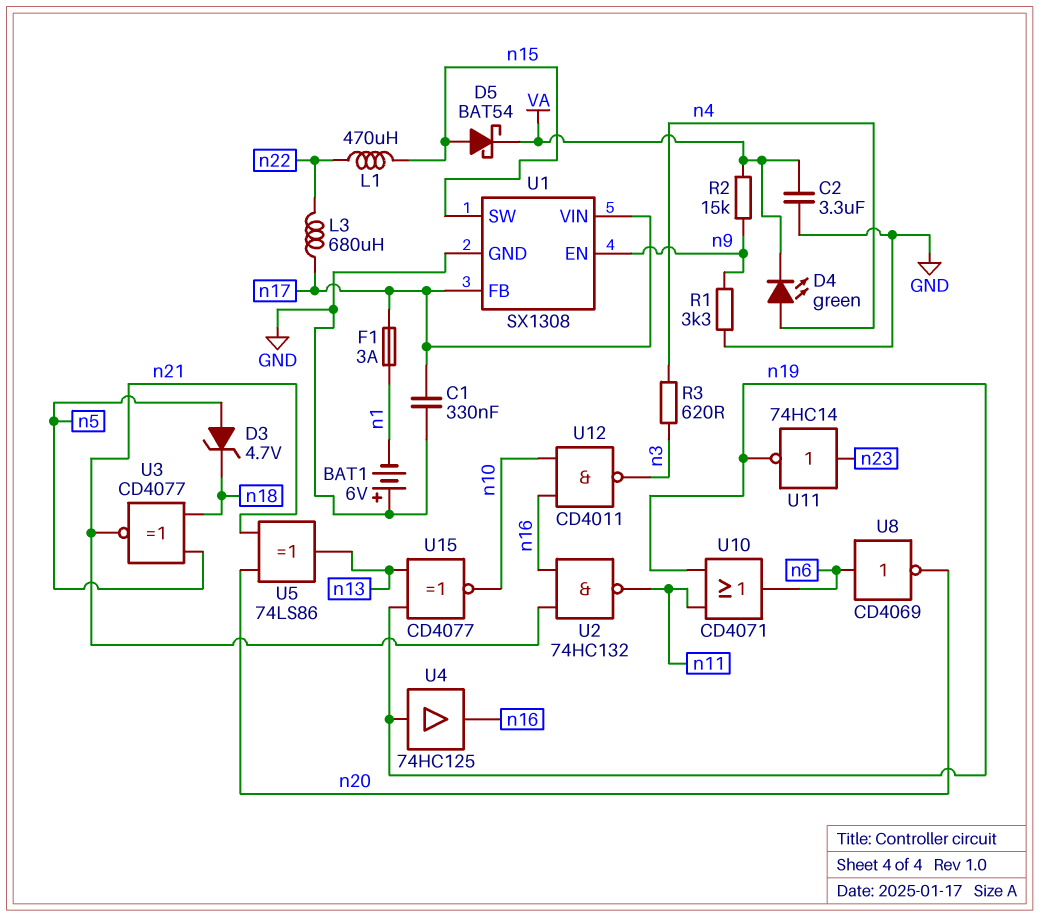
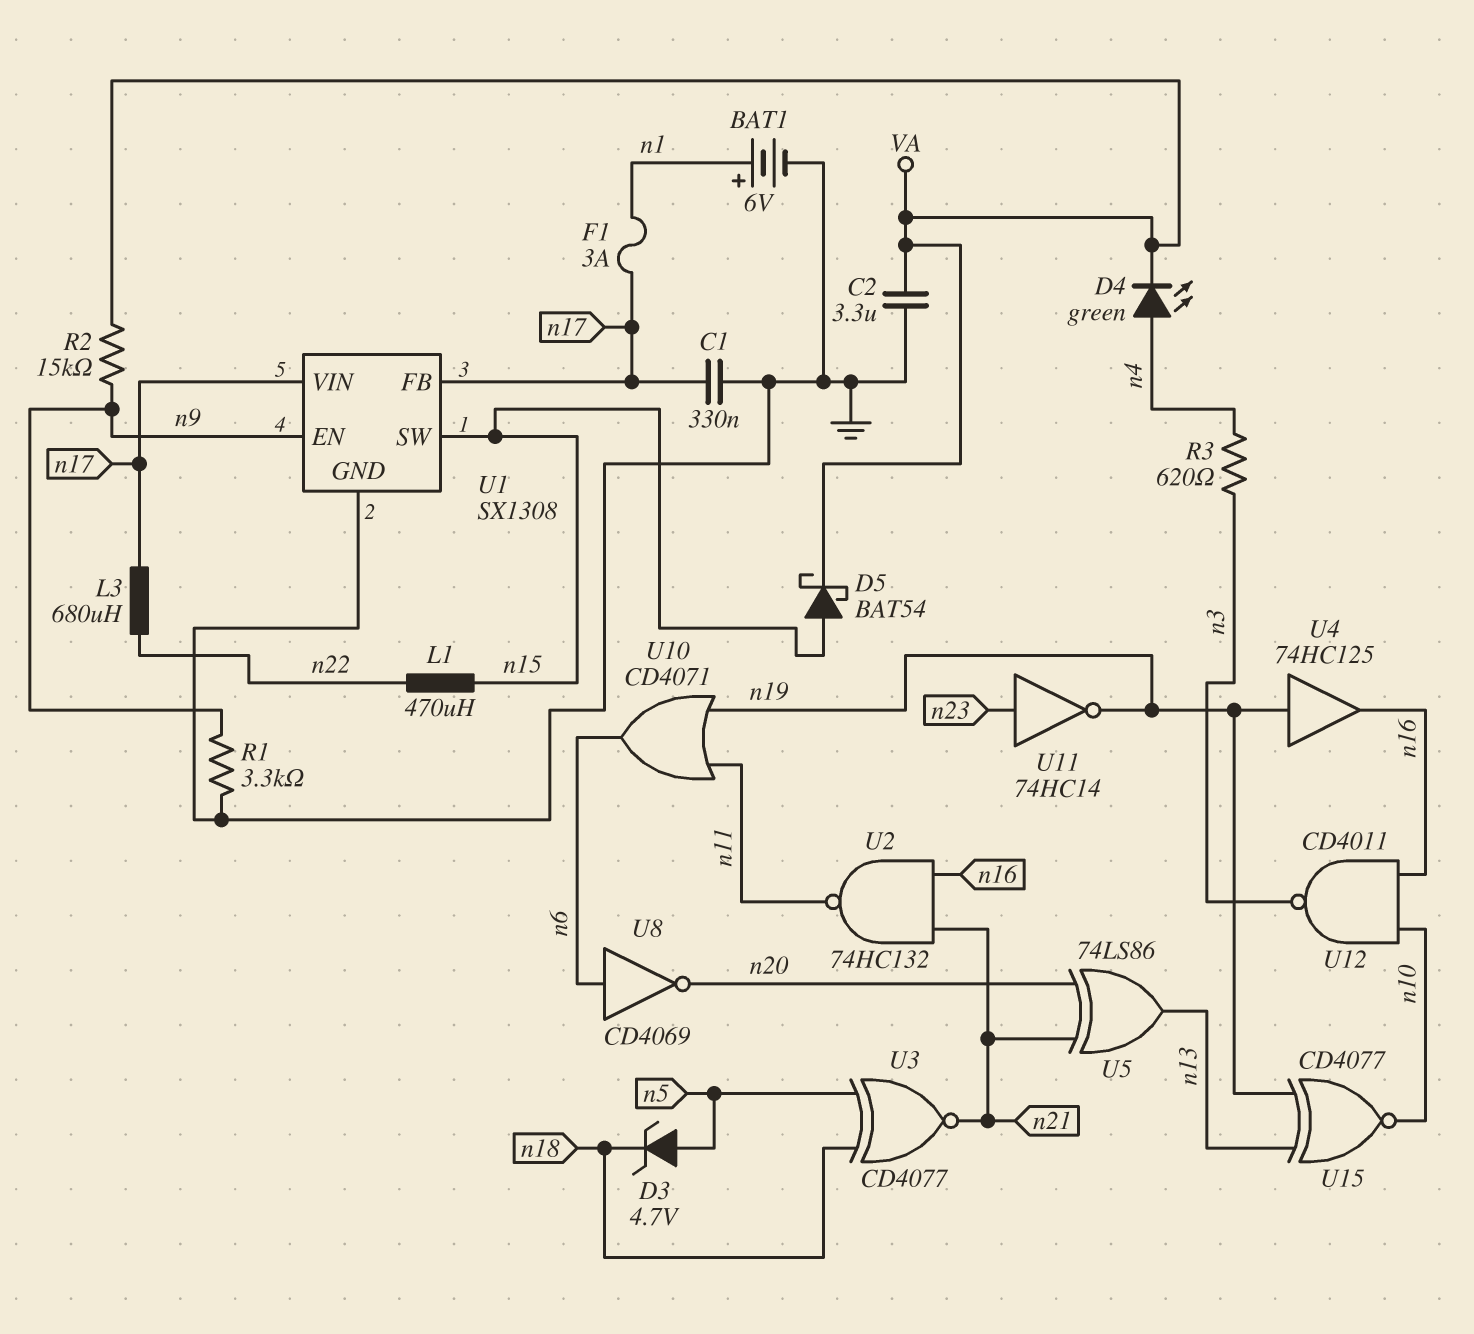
BAT1: 6V (plus GND, minus n1) -> 6V (plus n1, minus GND)

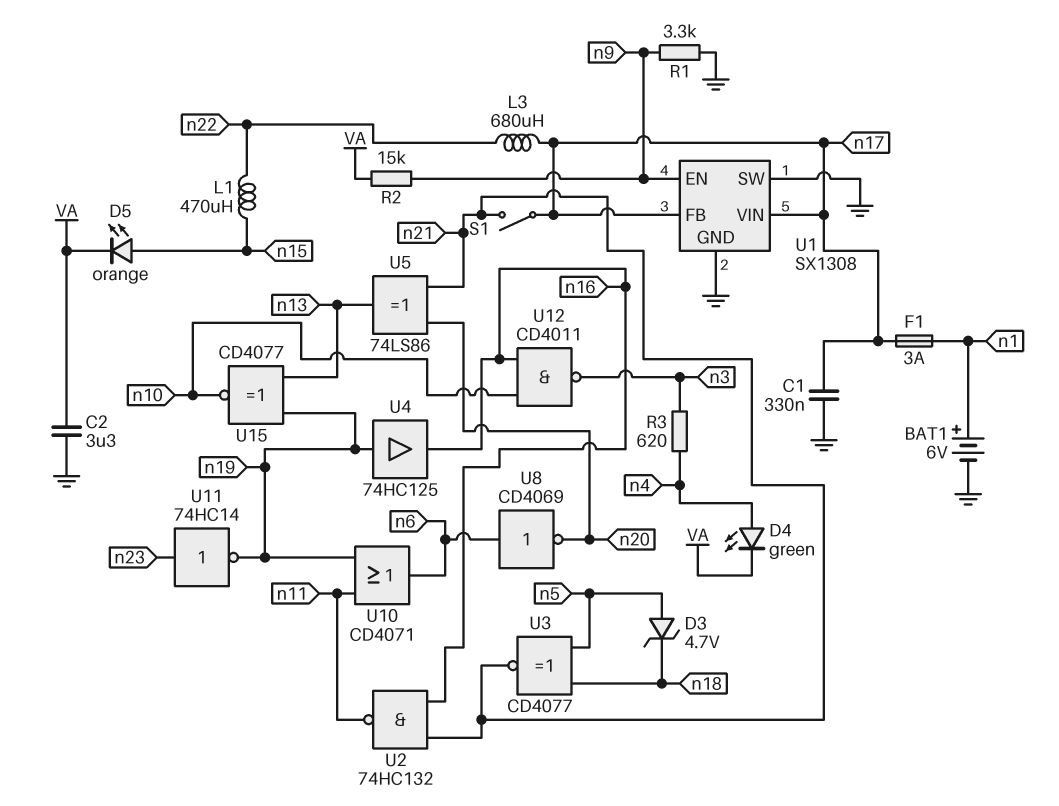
D5: schottky BAT54 (A n15, K VA) -> LED orange (A n15, K VA)
S1: none -> switch (n17, n21)
U1 pin SW: n15 -> GND

